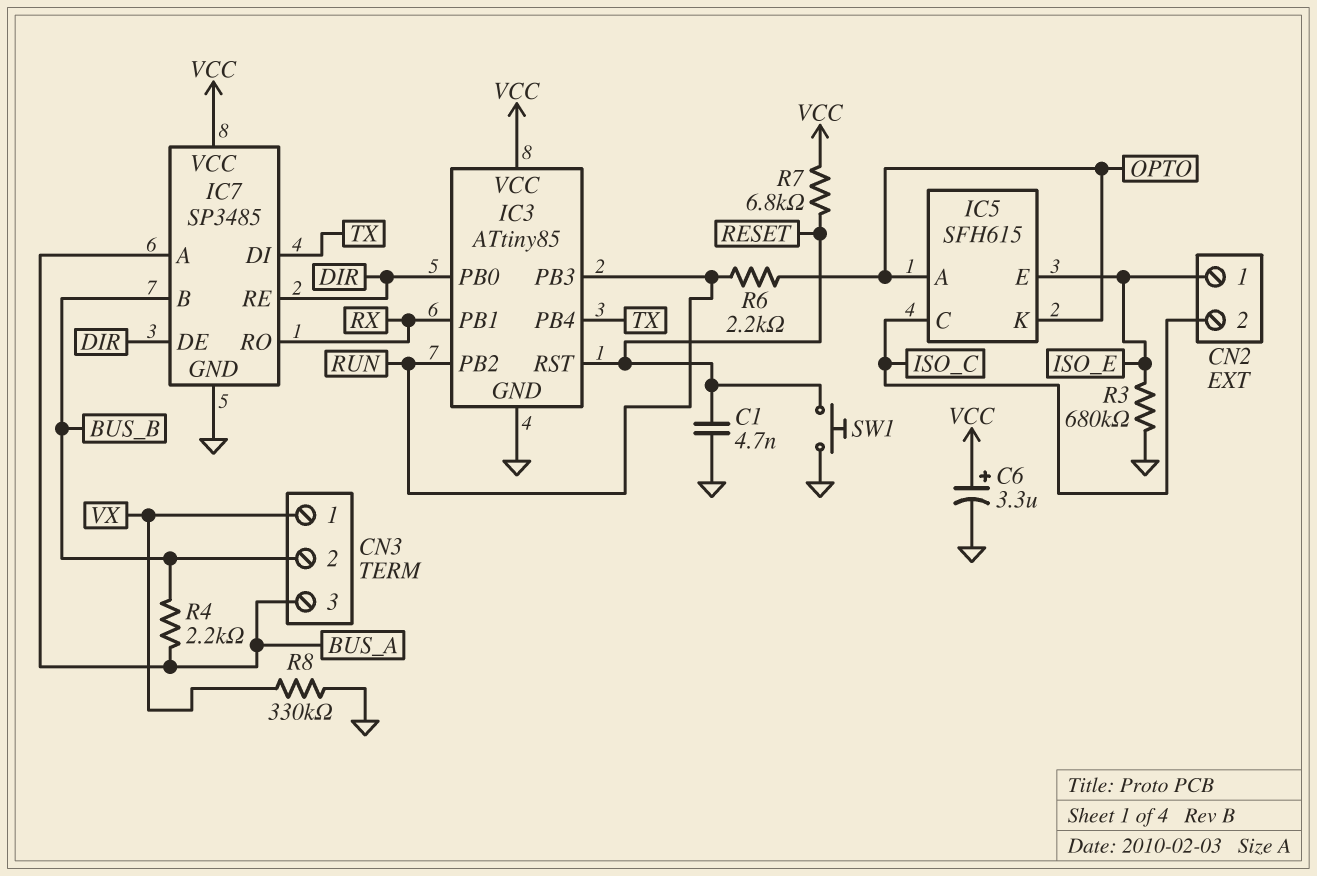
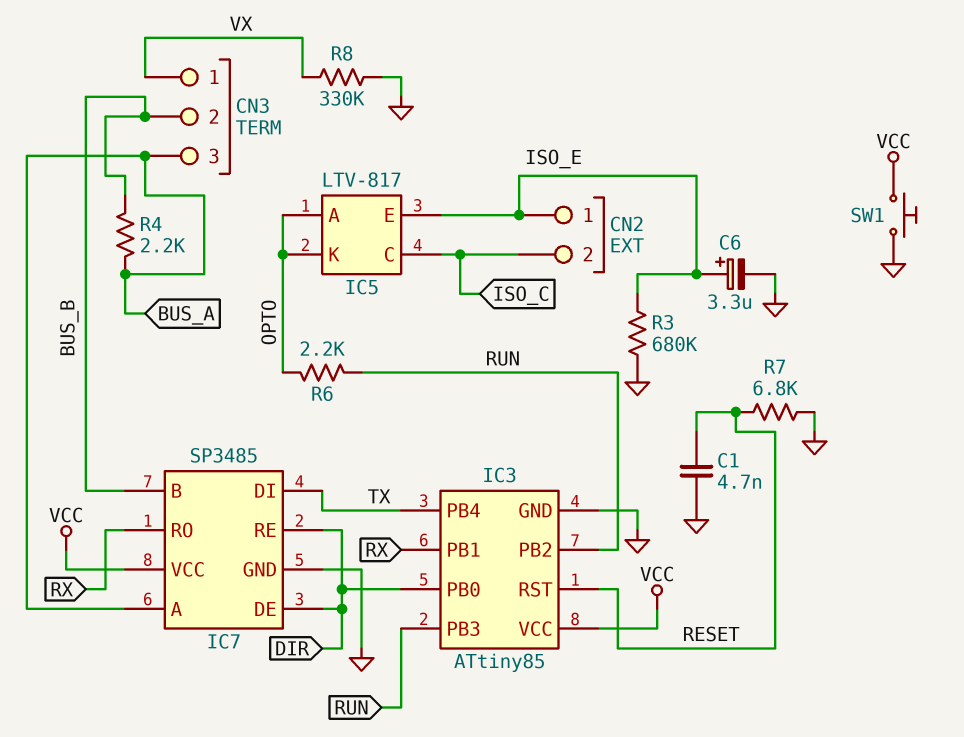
C6: 3.3uF (plus VCC, minus GND) -> 3.3uF (plus ISO_E, minus GND)
IC5: SFH615 -> LTV-817
R7: 6.8k (RESET, VCC) -> 6.8k (GND, RESET)
SW1: button (GND, RESET) -> button (GND, VCC)

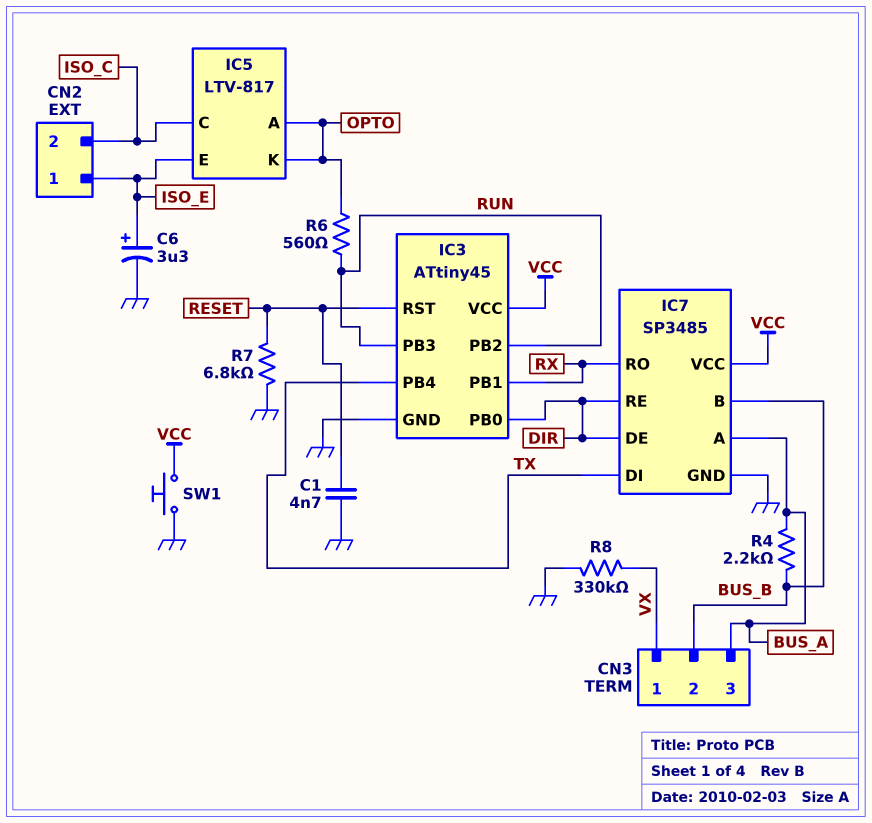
IC3: ATtiny85 -> ATtiny45
R3: 680k (GND, ISO_E) -> none
R6: 2.2k (OPTO, RUN) -> 560 (OPTO, RUN)

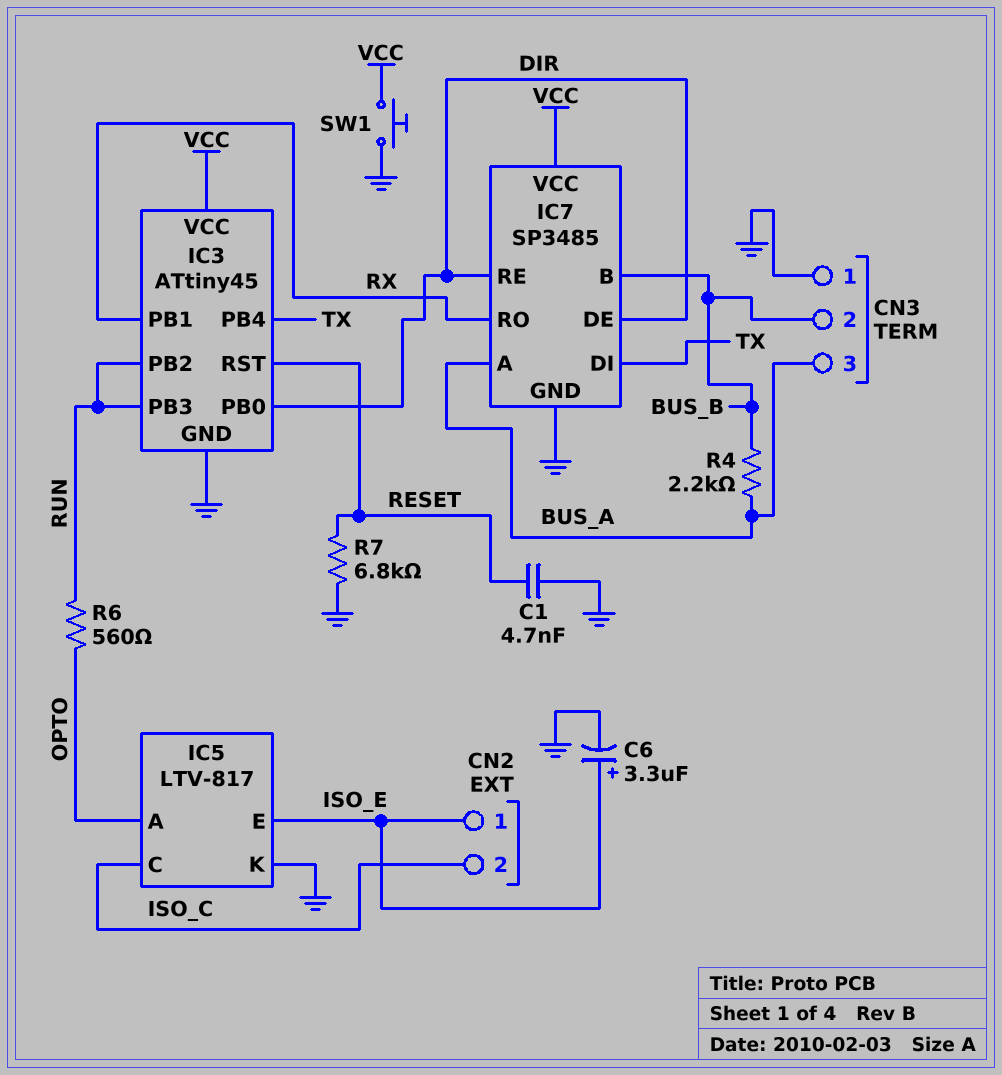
CN3 pin 1: VX -> GND
IC5 pin K: OPTO -> GND
R8: 330k (GND, VX) -> none

